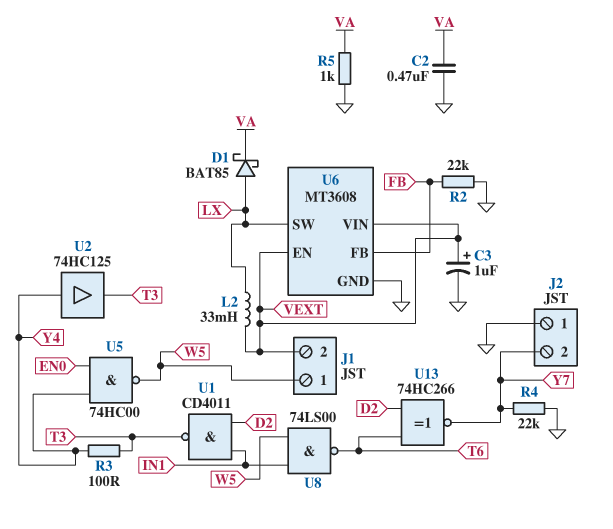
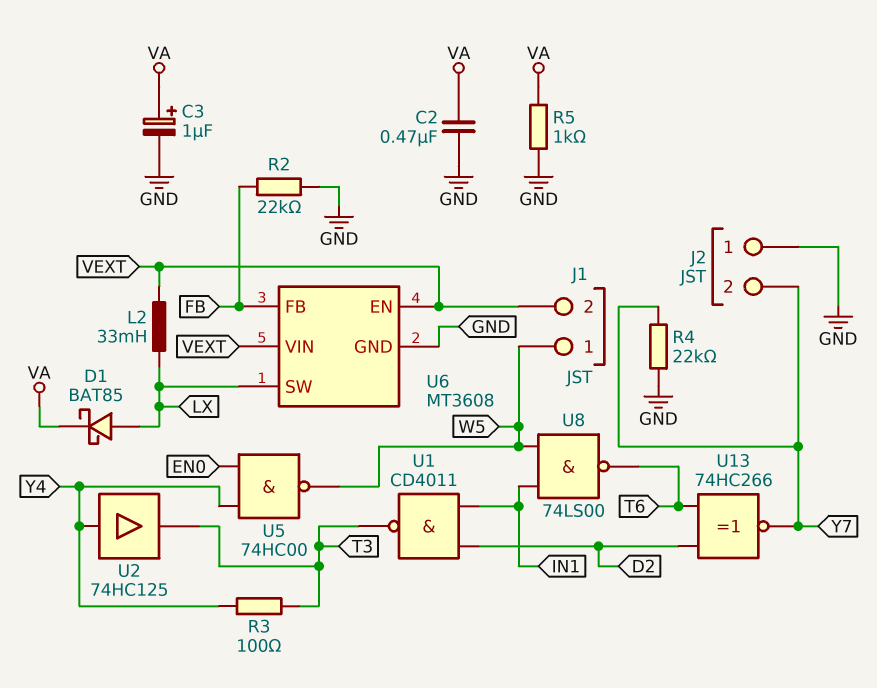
C3: 1uF (plus VEXT, minus GND) -> 1uF (plus VA, minus GND)

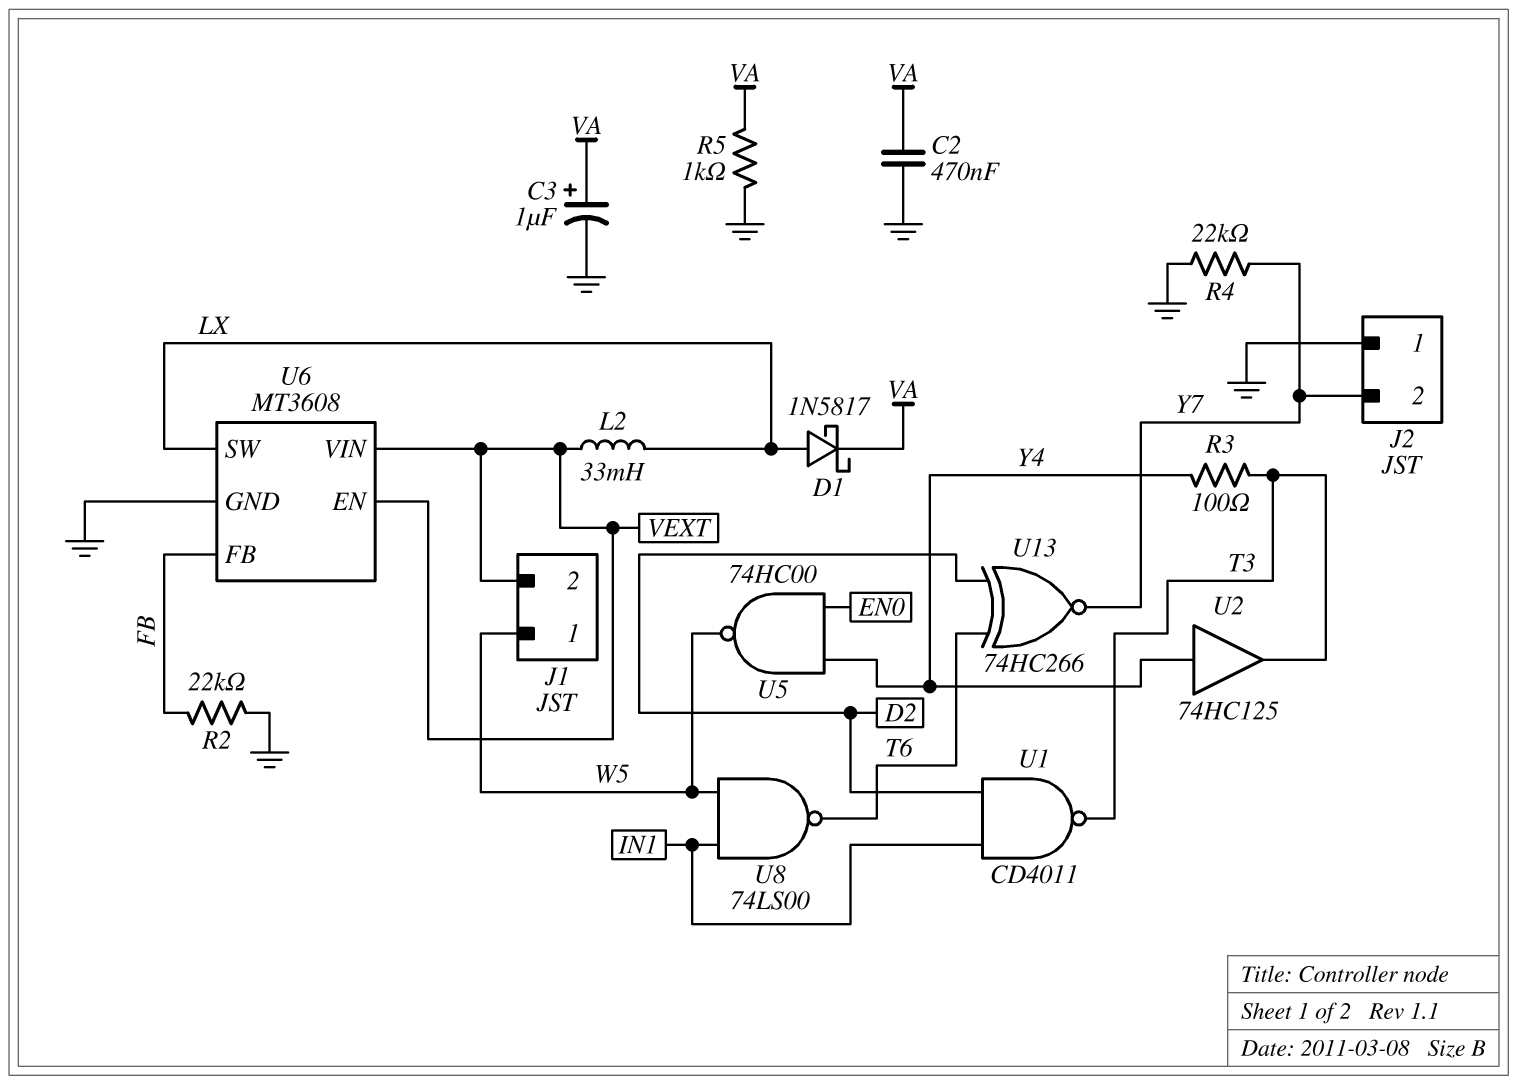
D1: schottky BAT85 (A LX, K VA) -> schottky 1N5817 (A LX, K VA)

